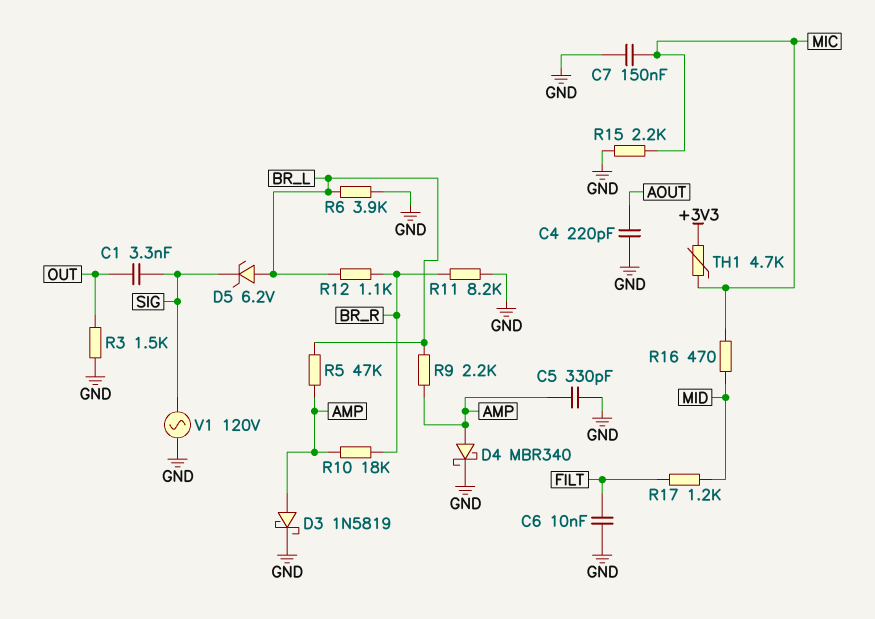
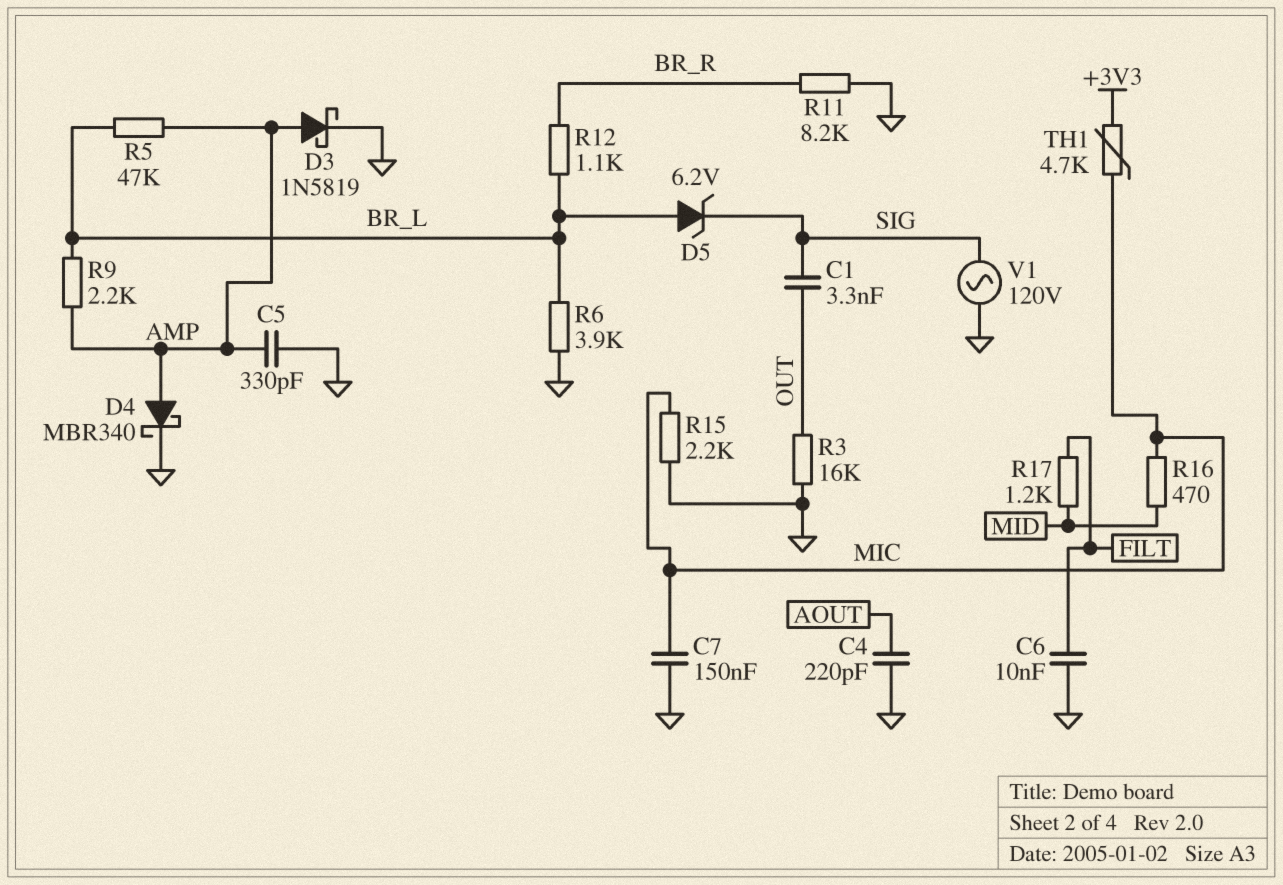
R3: 1.5k (GND, OUT) -> 16k (GND, OUT)
R10: 18k (AMP, BR_R) -> none

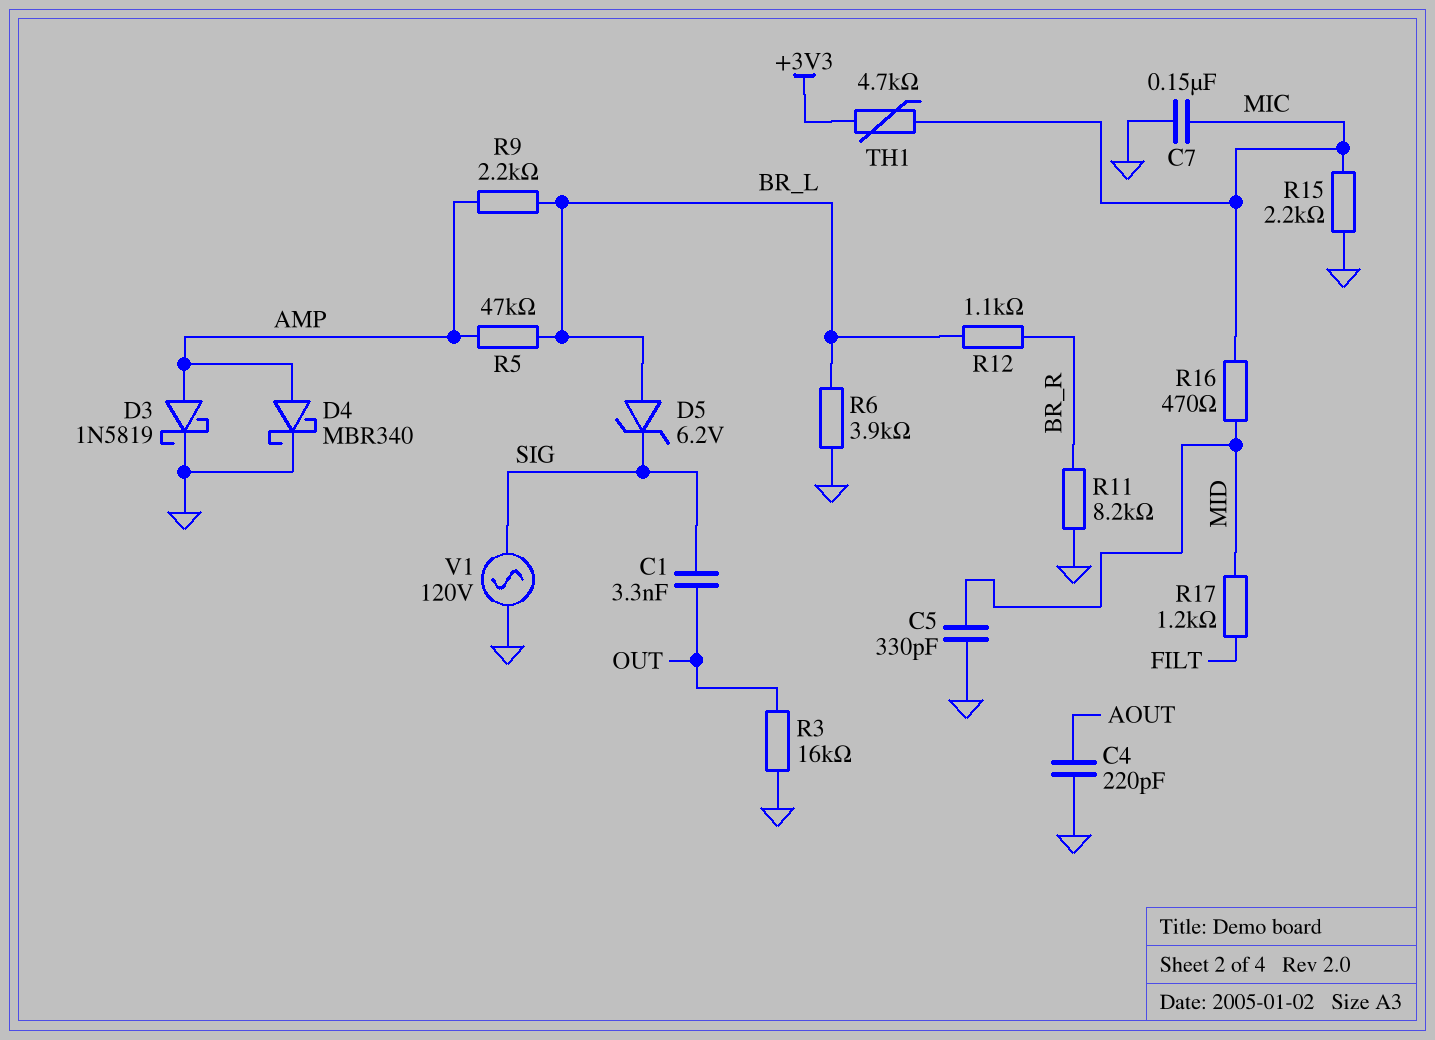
C5: 330pF (AMP, GND) -> 330pF (GND, MID)
C6: 10nF (FILT, GND) -> none

